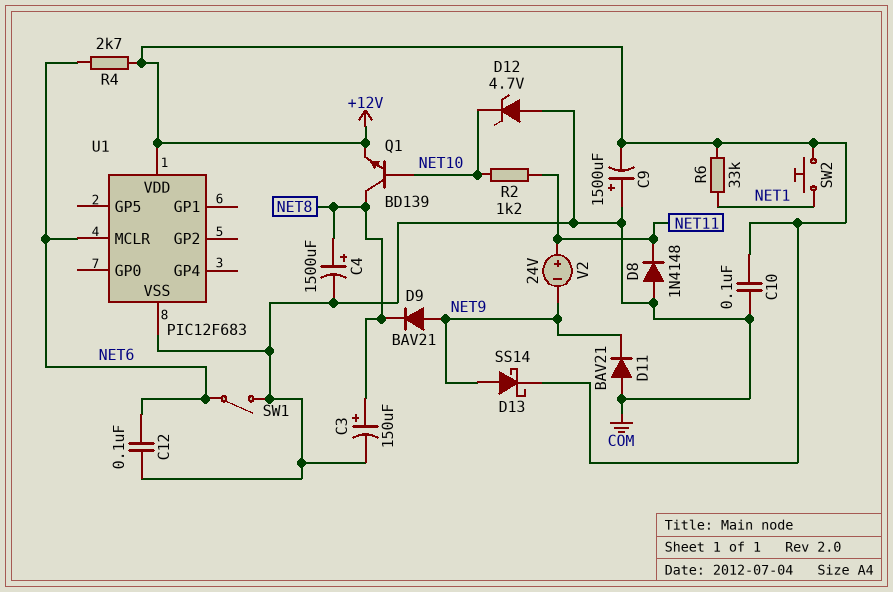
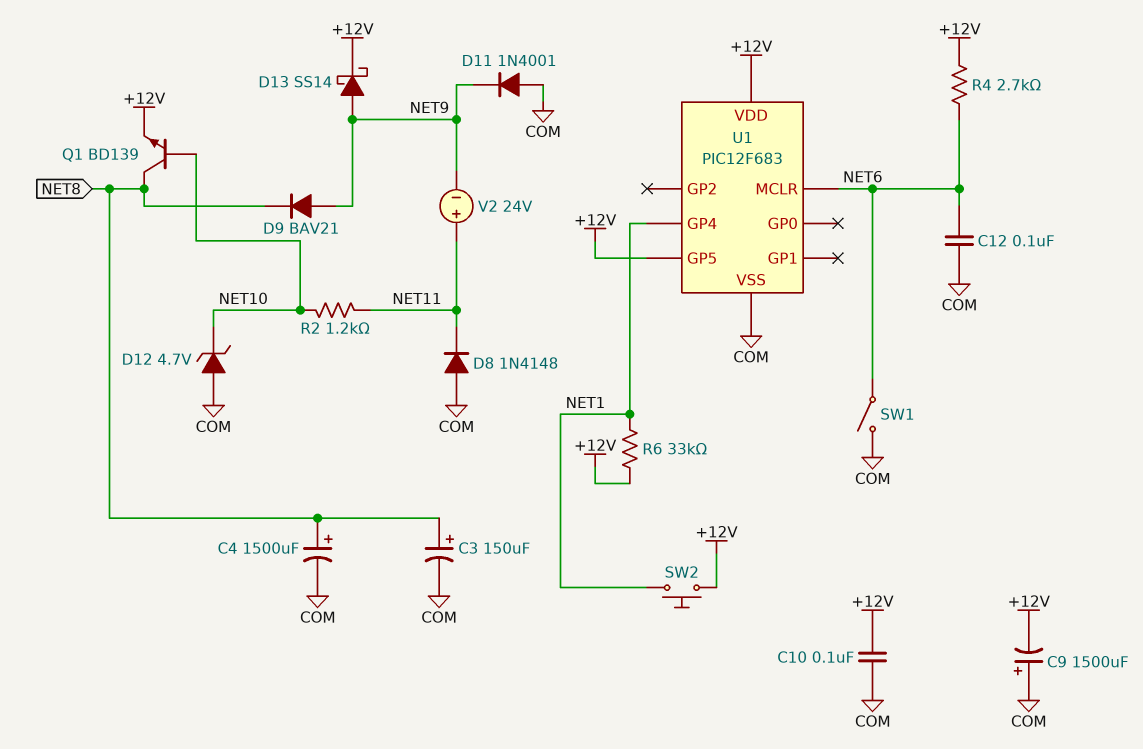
D11: diode BAV21 (A COM, K NET9) -> diode 1N4001 (A COM, K NET9)
U1 pin GP4: none -> NET1
U1 pin GP5: none -> +12V

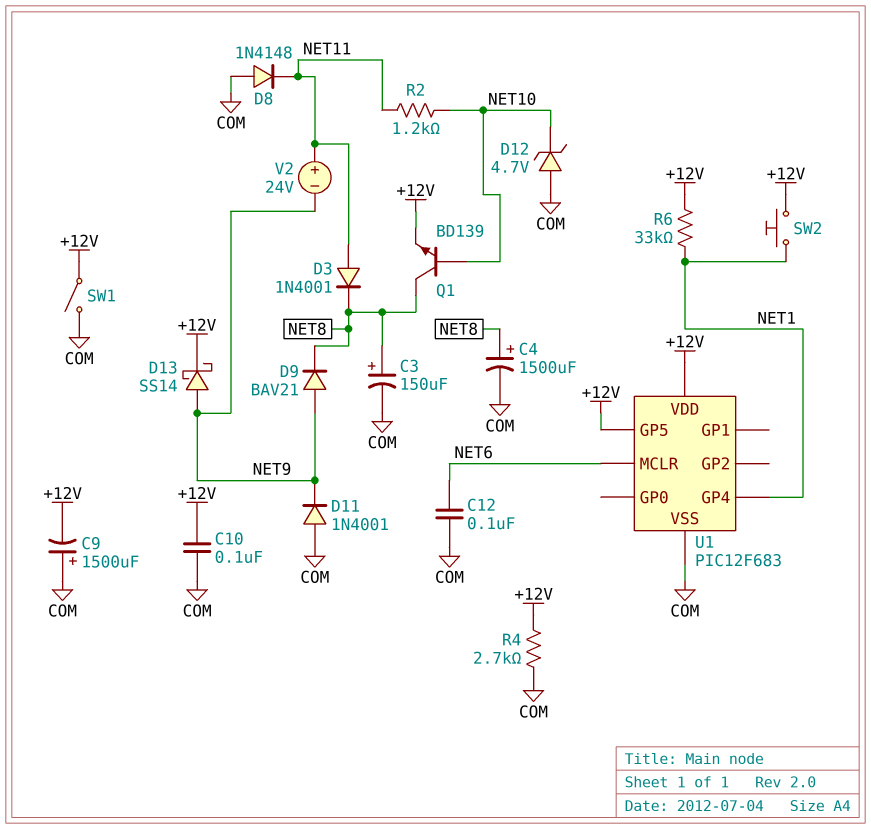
D3: none -> diode 1N4001 (A NET11, K NET8)
R4: 2.7k (+12V, NET6) -> 2.7k (+12V, COM)
SW1: switch (COM, NET6) -> switch (+12V, COM)

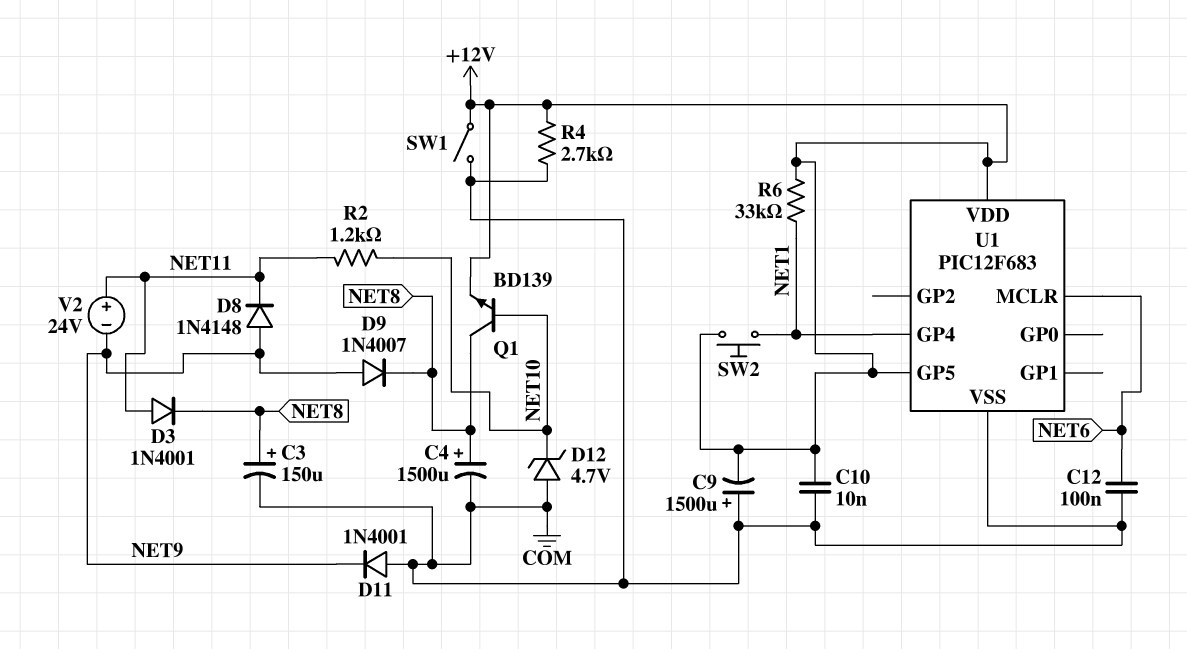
C10: 100nF (+12V, COM) -> 10nF (+12V, COM)
D8: diode 1N4148 (A COM, K NET11) -> diode 1N4148 (A NET9, K NET11)
D9: diode BAV21 (A NET9, K NET8) -> diode 1N4007 (A NET9, K NET8)
D13: schottky SS14 (A NET9, K +12V) -> none

